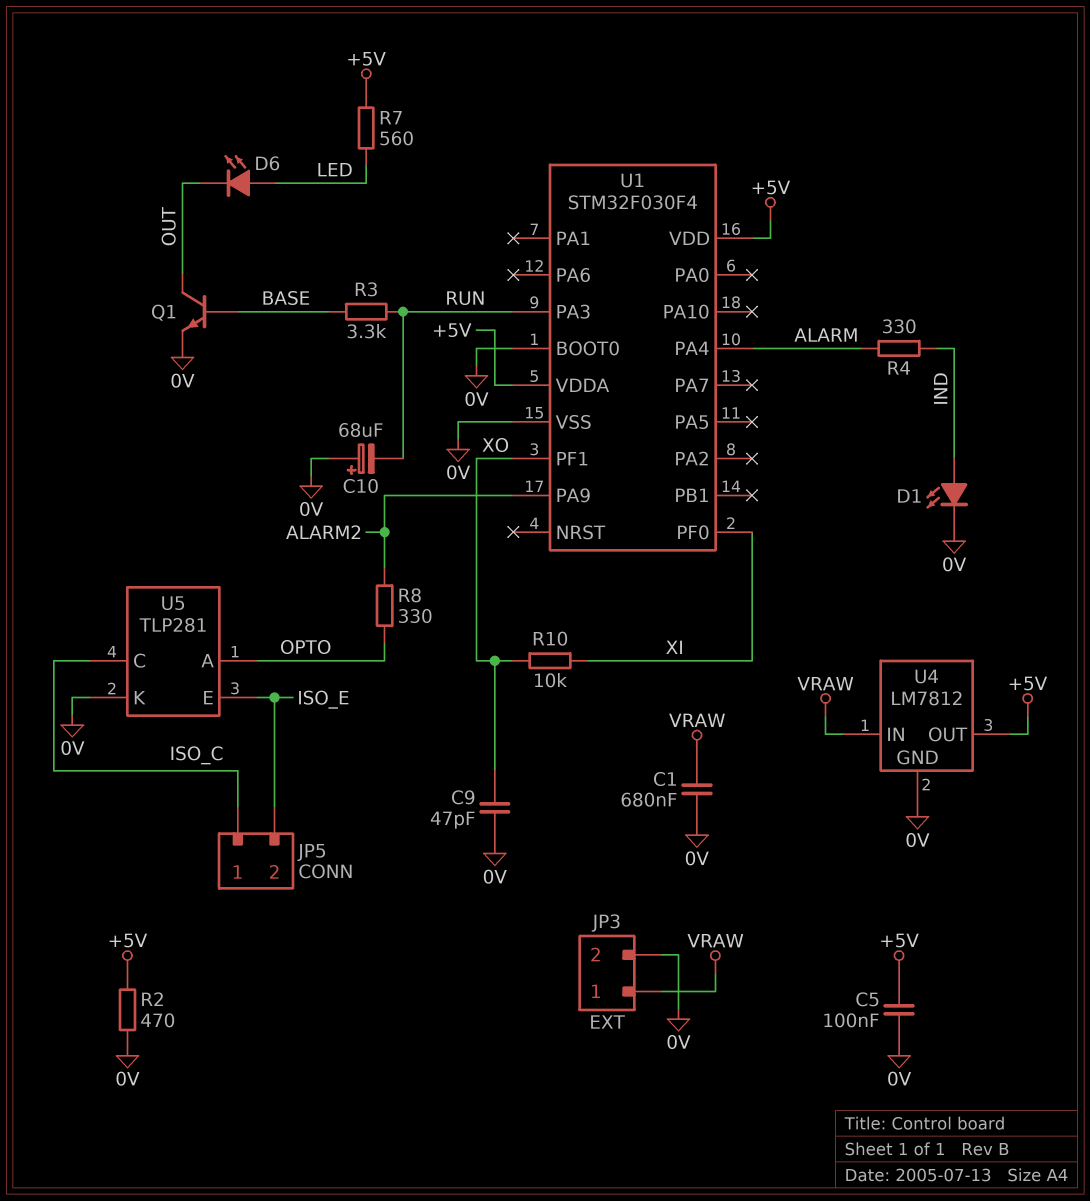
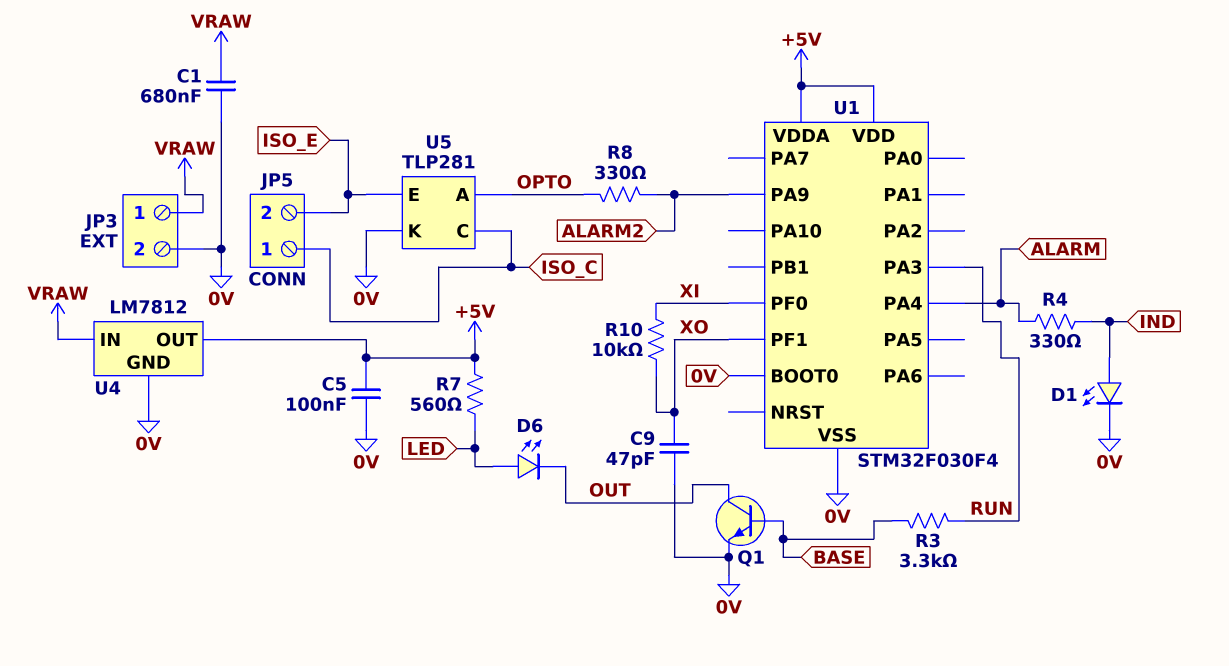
C10: 68uF (plus 0V, minus RUN) -> none
R2: 470 (+5V, 0V) -> none

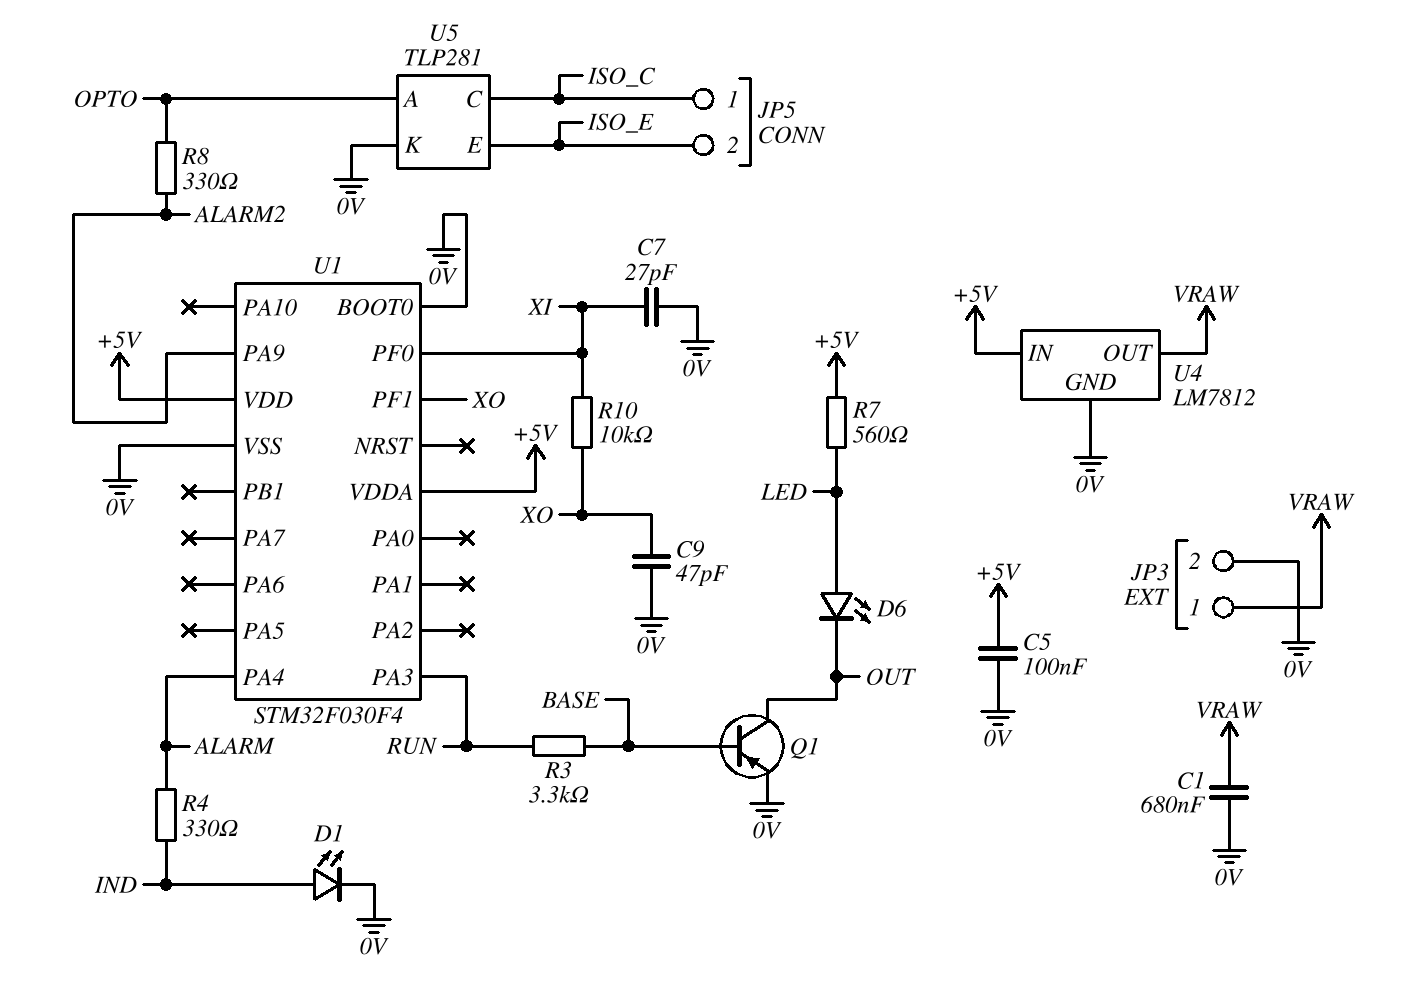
C7: none -> 27pF (0V, XI)
Q1: NPN (B BASE, C OUT, E 0V) -> PNP (B BASE, C OUT, E 0V)
U4 pin IN: VRAW -> +5V
U4 pin OUT: +5V -> VRAW

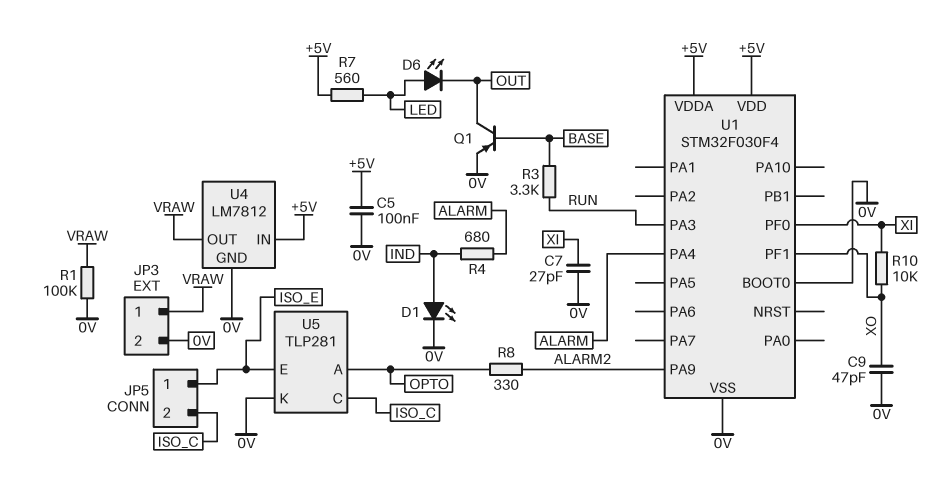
C1: 680nF (0V, VRAW) -> none
JP5 pin 1: ISO_C -> ISO_E
JP5 pin 2: ISO_E -> ISO_C
R1: none -> 100k (0V, VRAW)
R4: 330 (ALARM, IND) -> 680 (ALARM, IND)

